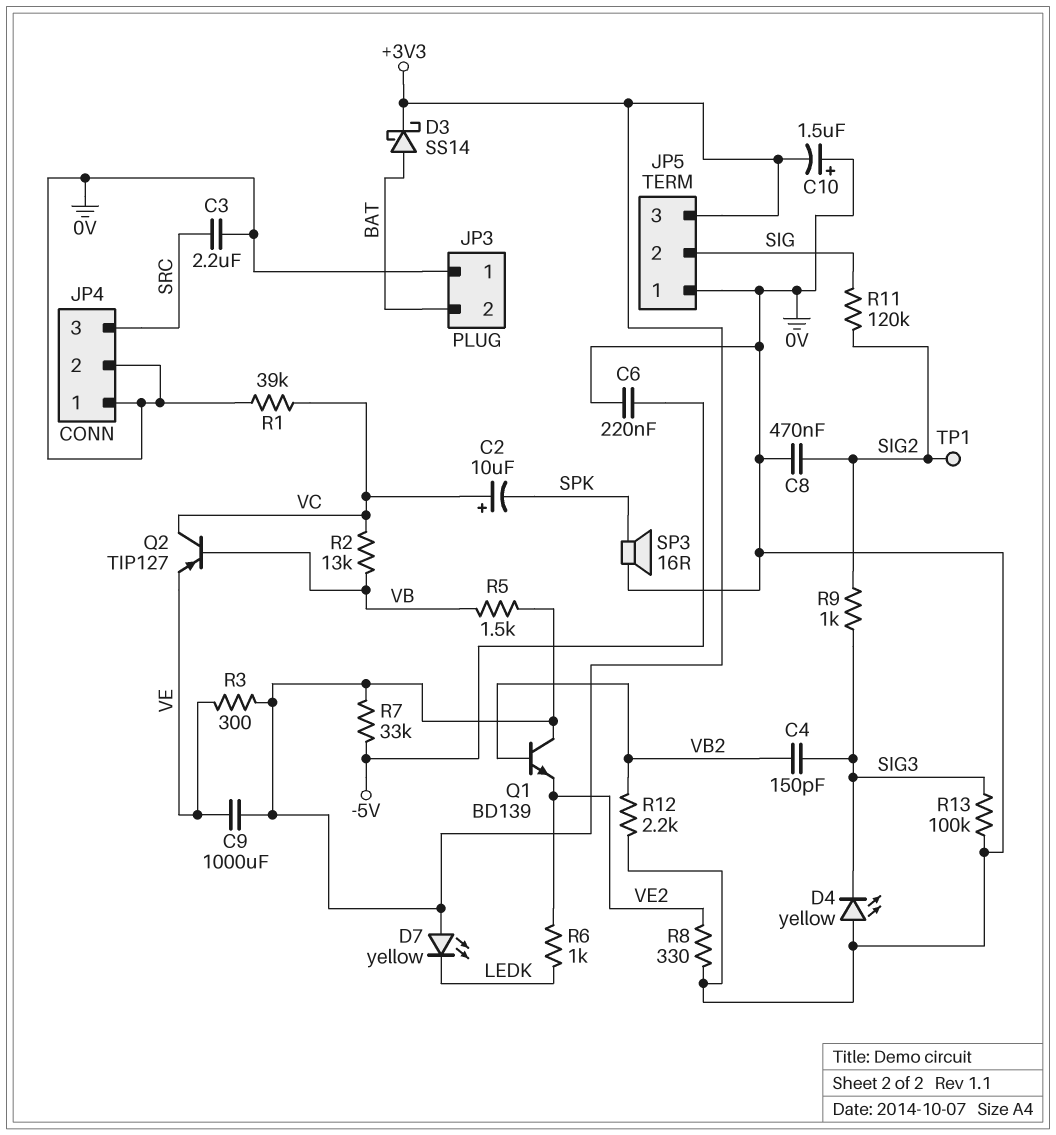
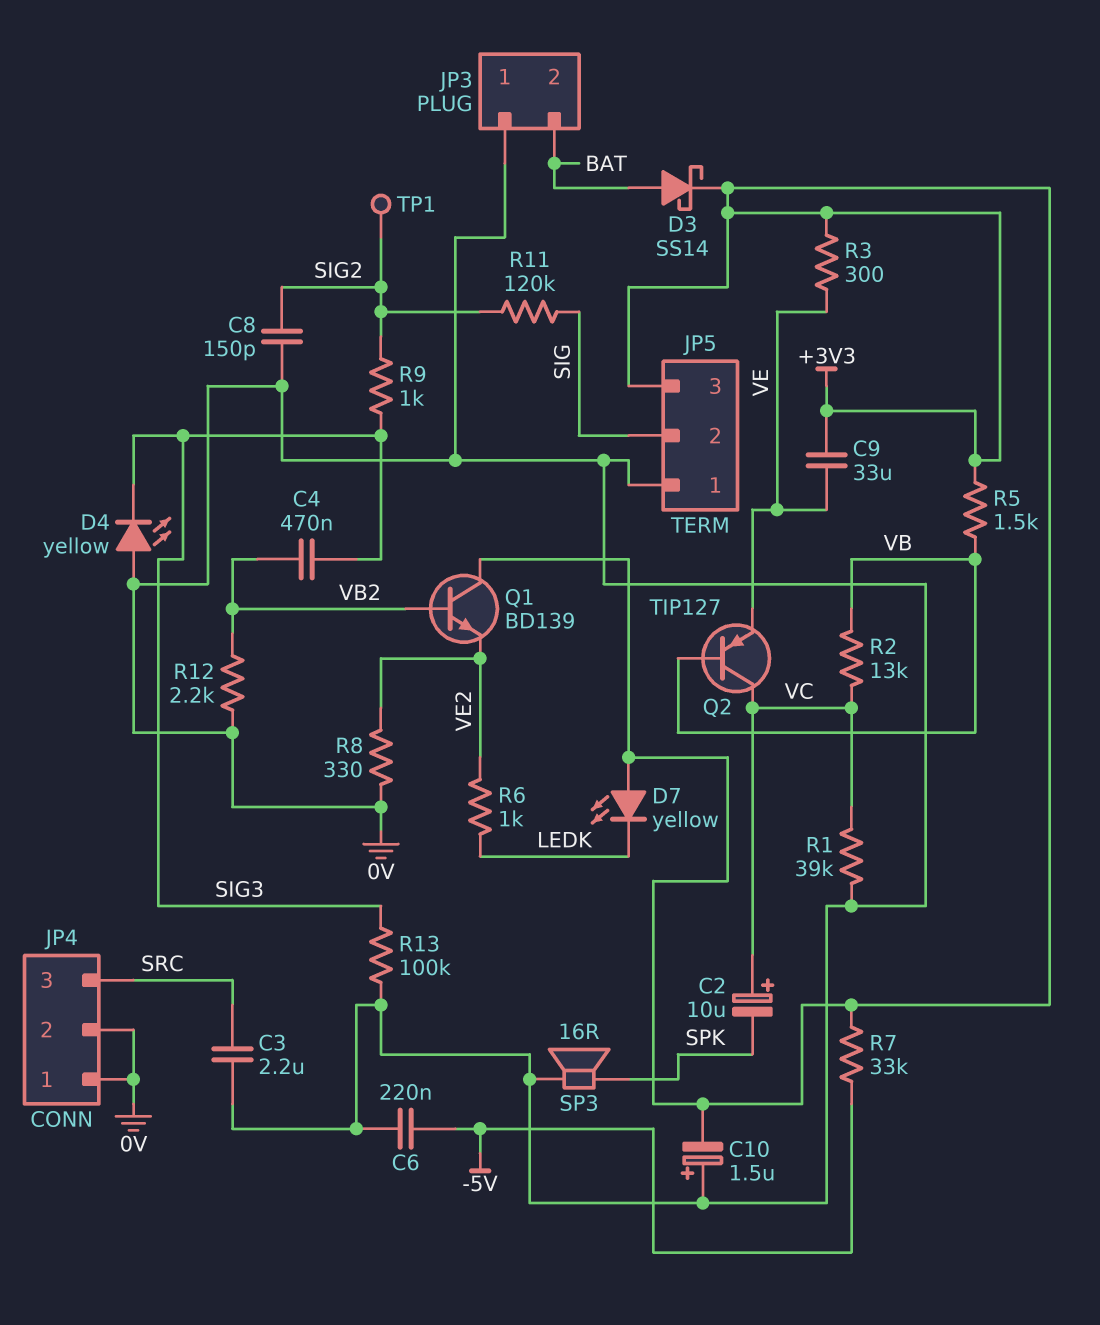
C4: 150pF (SIG3, VB2) -> 470nF (SIG3, VB2)
C8: 470nF (0V, SIG2) -> 150pF (0V, SIG2)
C9: 1000uF (+3V3, VE) -> 33uF (+3V3, VE)

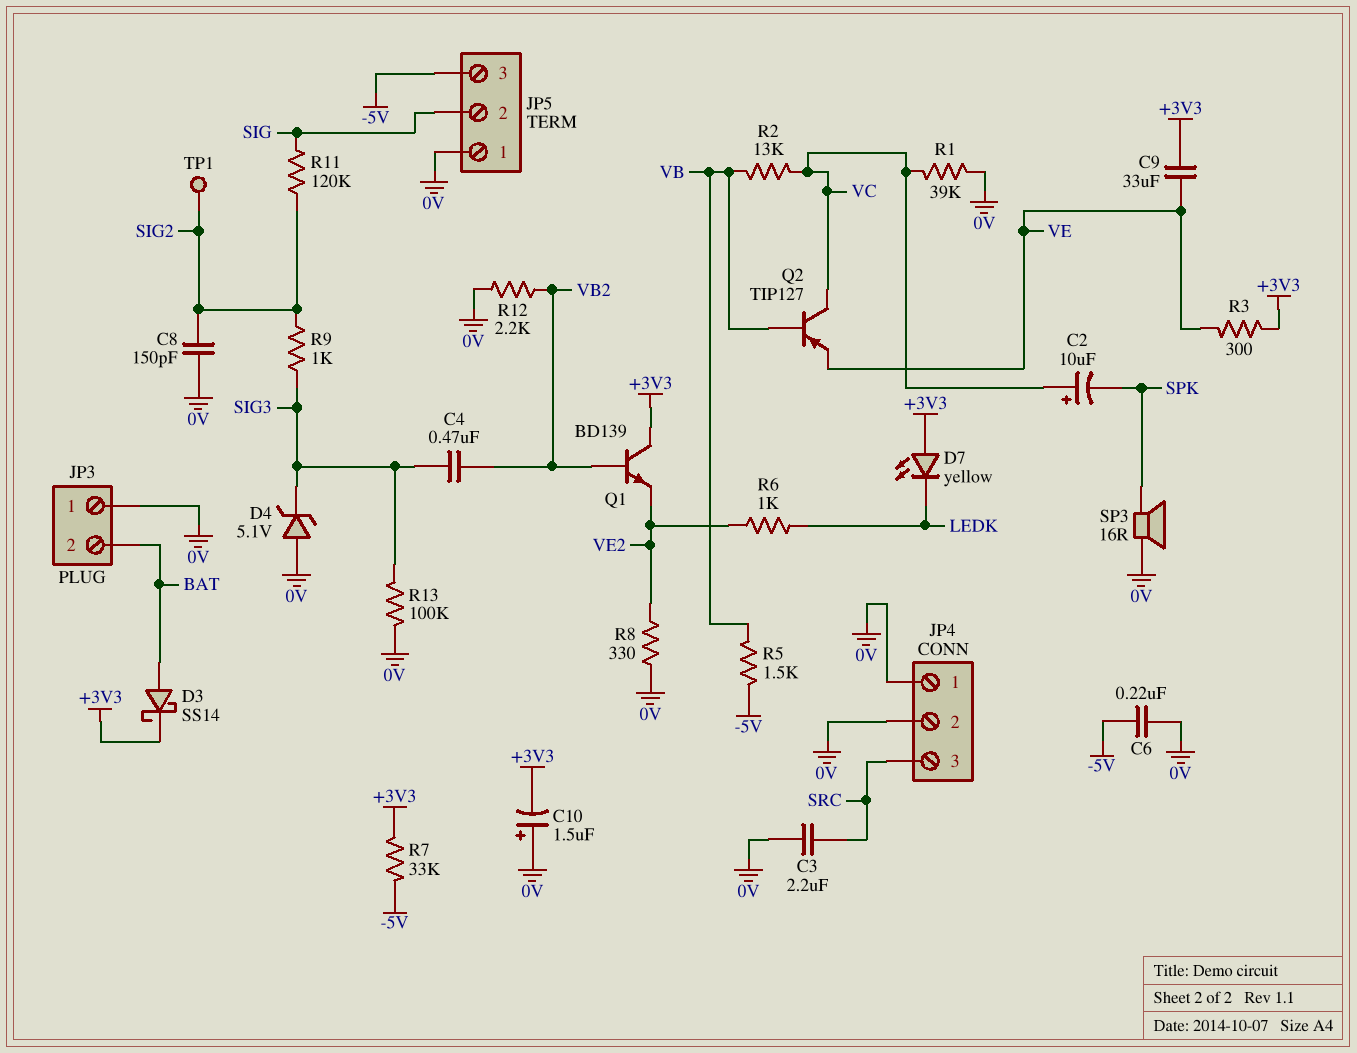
D4: LED yellow (A 0V, K SIG3) -> zener 5.1V (A 0V, K SIG3)
JP5 pin 3: +3V3 -> -5V
R5: 1.5k (+3V3, VB) -> 1.5k (-5V, VB)

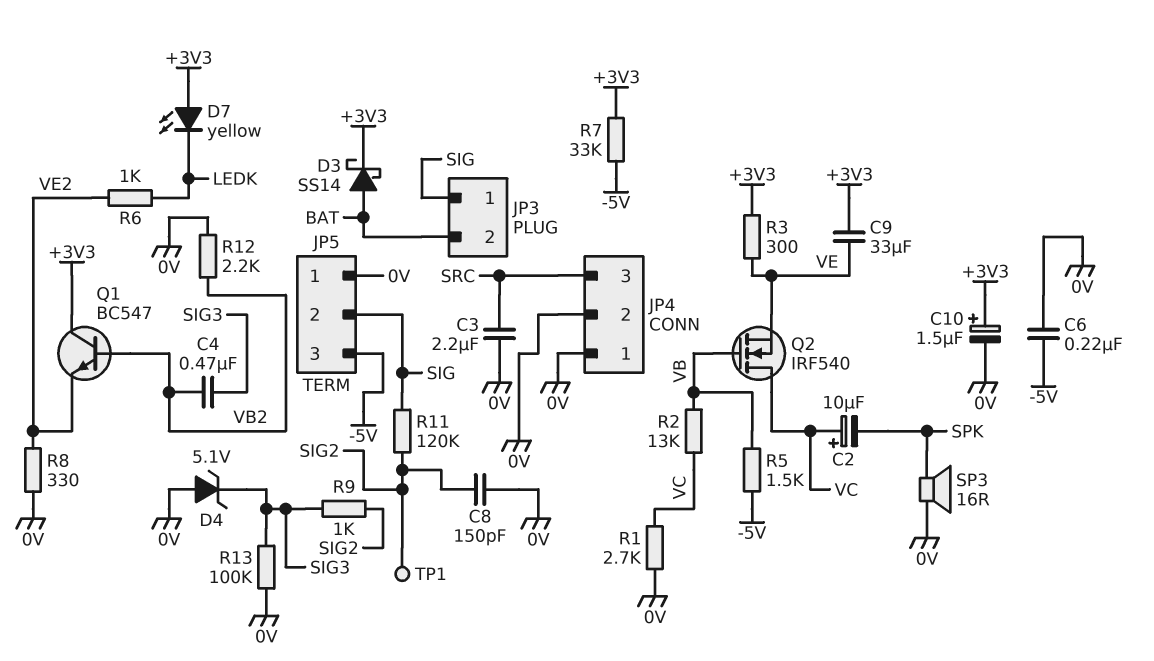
C10: 1.5uF (plus 0V, minus +3V3) -> 1.5uF (plus +3V3, minus 0V)
JP3 pin 1: 0V -> SIG
Q1: NPN BD139 (B VB2, C +3V3, E VE2) -> NPN BC547 (B VB2, C +3V3, E VE2)
Q2: PNP TIP127 (B VB, C VC, E VE) -> NMOS IRF540 (G VB, D VC, S VE)
R1: 39k (0V, VC) -> 2.7k (0V, VC)

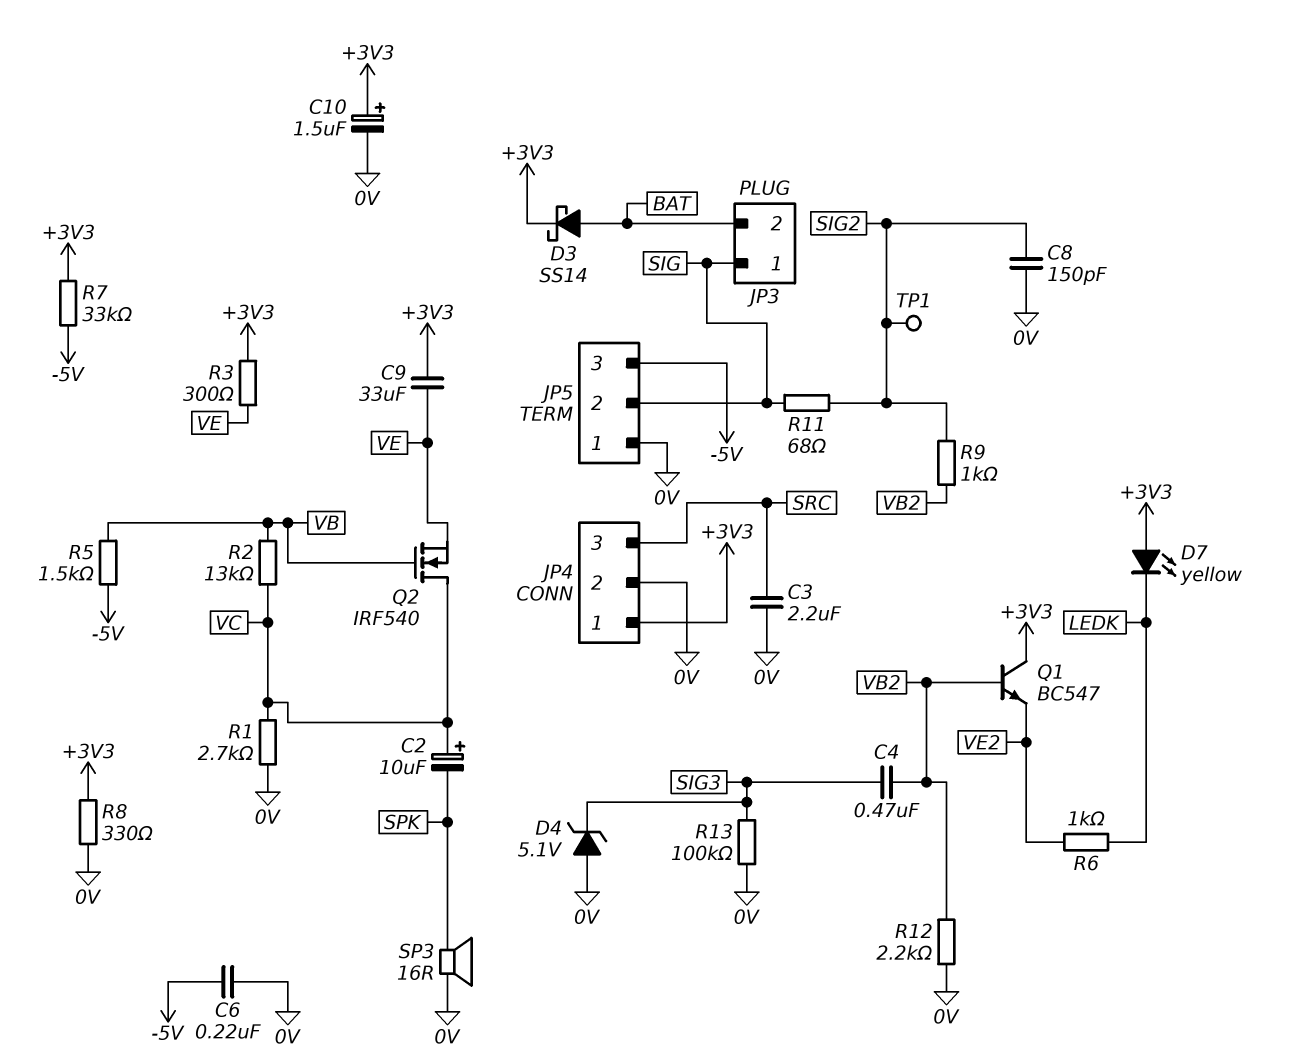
JP4 pin 1: 0V -> +3V3
R8: 330 (0V, VE2) -> 330 (+3V3, 0V)
R9: 1k (SIG2, SIG3) -> 1k (SIG2, VB2)
R11: 120k (SIG, SIG2) -> 68 (SIG, SIG2)

